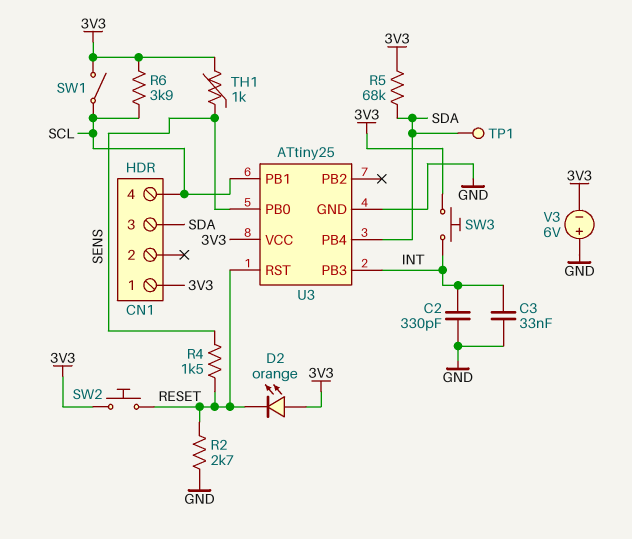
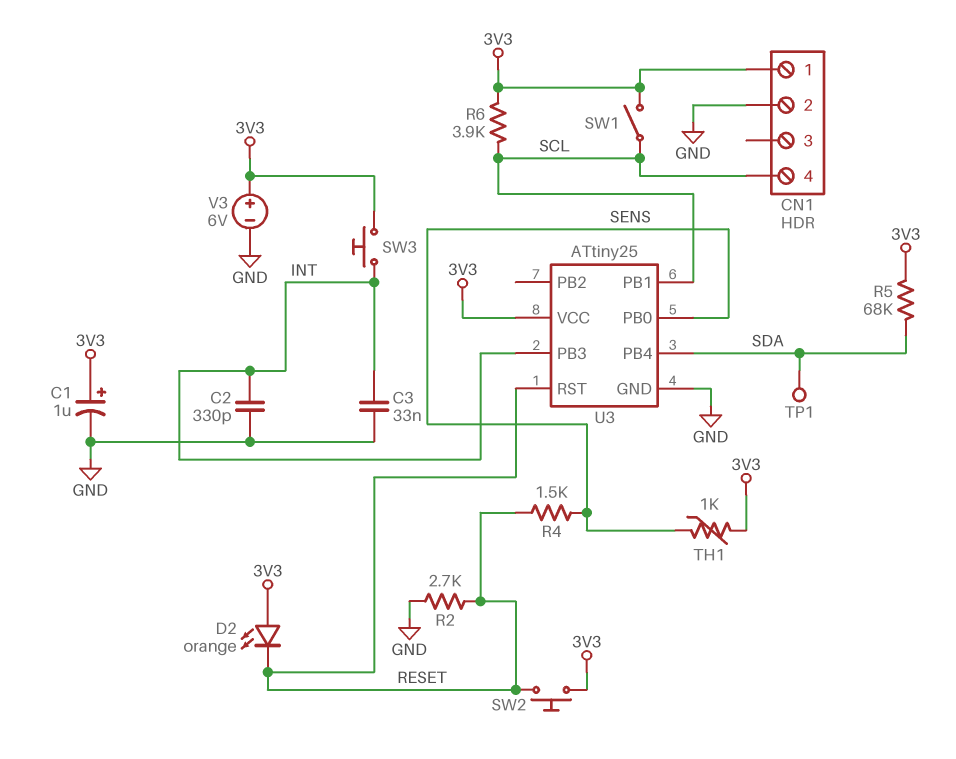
C1: none -> 1uF (plus 3V3, minus GND)
CN1 pin 2: none -> GND
CN1 pin 3: SDA -> none
V3: 6V (plus GND, minus 3V3) -> 6V (plus 3V3, minus GND)

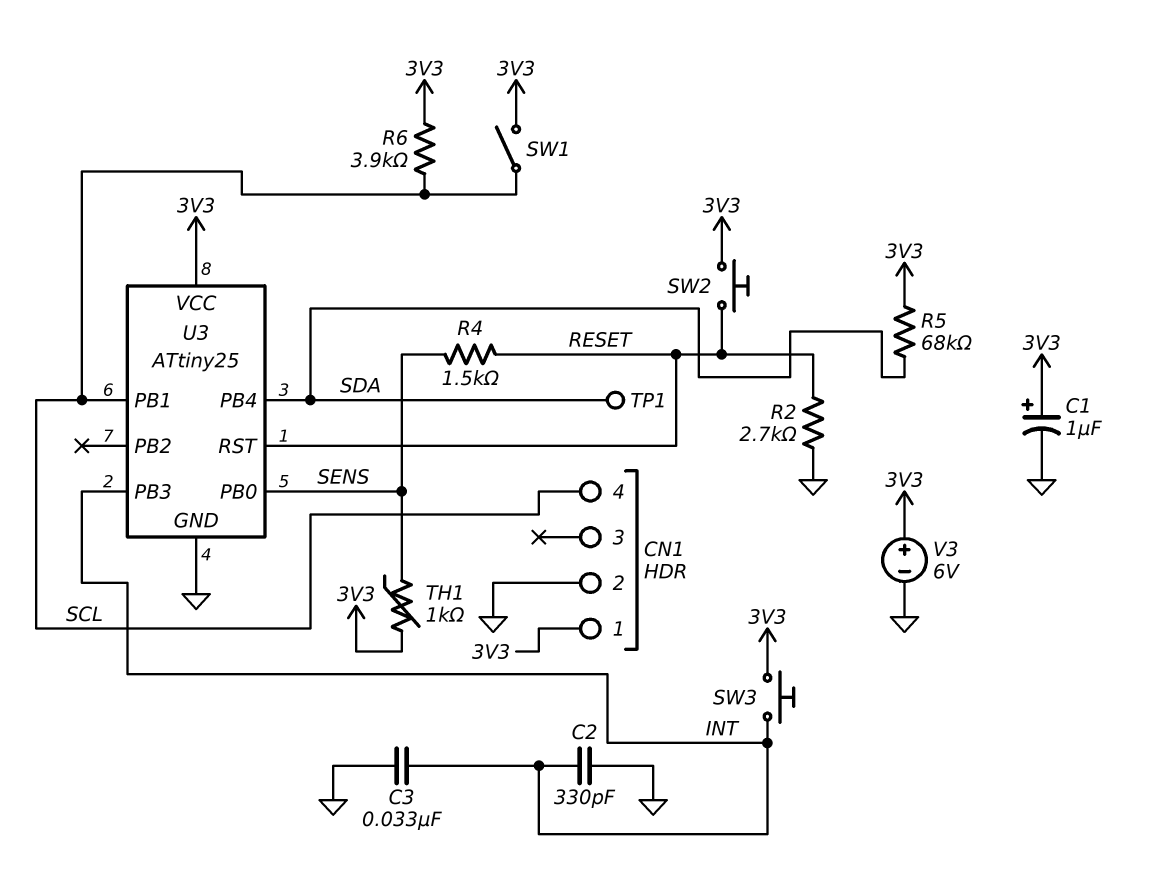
D2: LED orange (A 3V3, K RESET) -> none

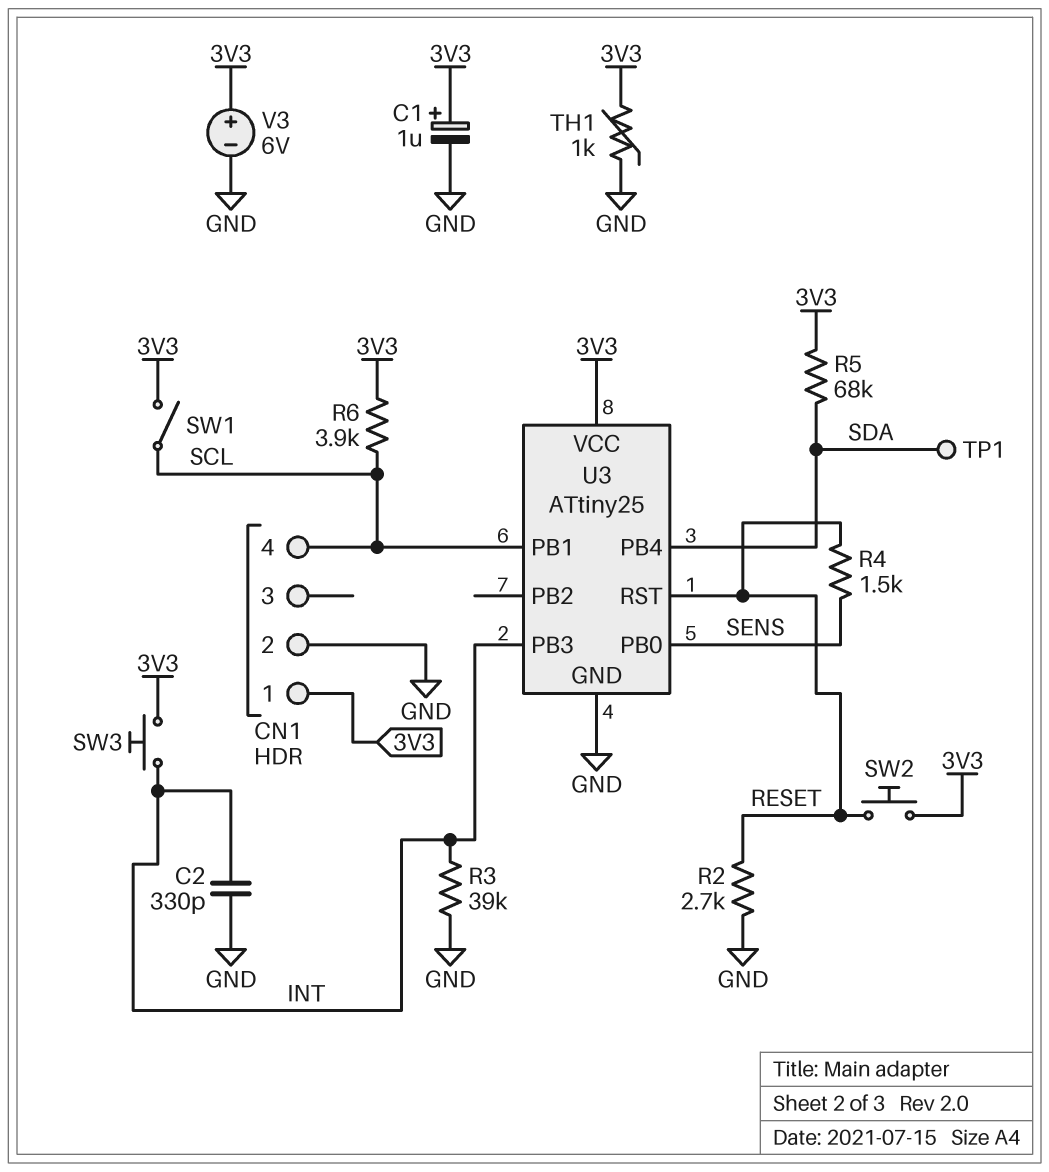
C3: 33nF (GND, INT) -> none
R3: none -> 39k (GND, INT)
TH1: 1k (3V3, SENS) -> 1k (3V3, GND)

